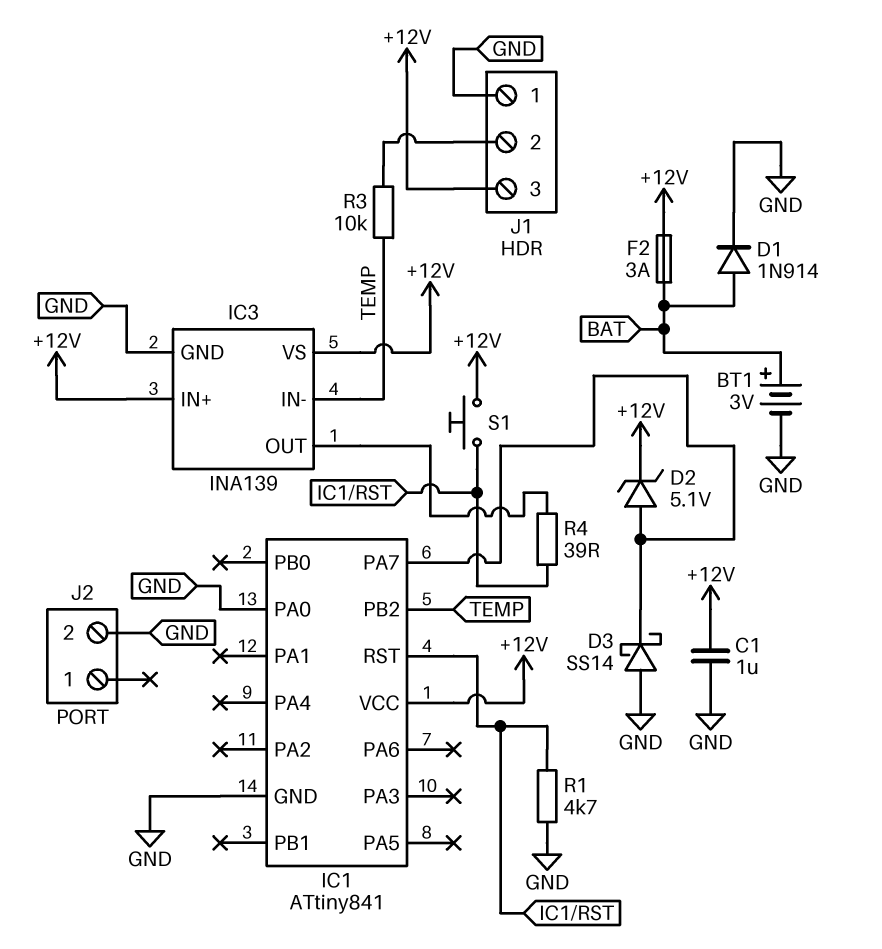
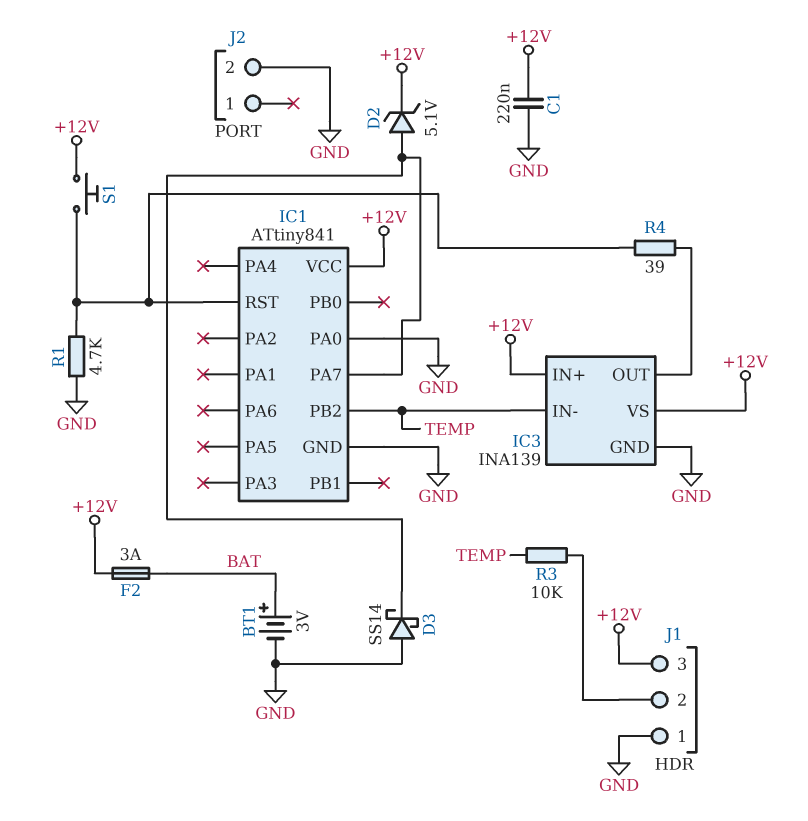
C1: 1uF (+12V, GND) -> 220nF (+12V, GND)
D1: diode 1N914 (A BAT, K GND) -> none

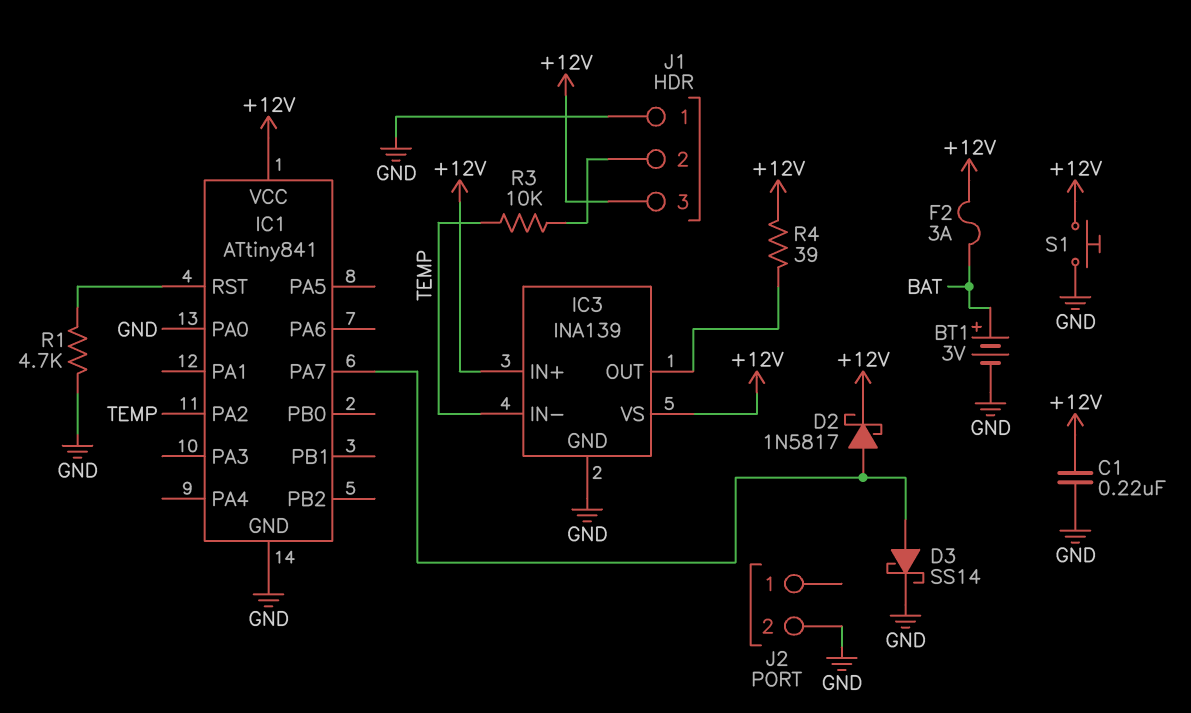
D2: zener 5.1V (A IC1/PA7, K +12V) -> schottky 1N5817 (A IC1/PA7, K +12V)
D3: schottky SS14 (A GND, K IC1/PA7) -> schottky SS14 (A IC1/PA7, K GND)
IC1 pin PA2: none -> TEMP
IC1 pin PB2: TEMP -> none
R4: 39 (IC1/RST, IC3/OUT) -> 39 (+12V, IC3/OUT)
S1: button (+12V, IC1/RST) -> button (+12V, GND)

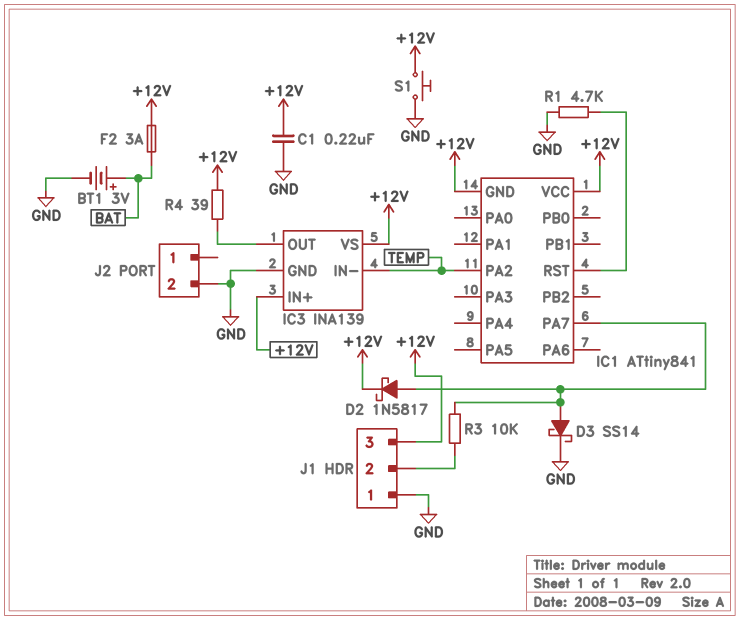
IC1 pin GND: GND -> +12V
IC1 pin PA0: GND -> none
R3: 10k (J1/2, TEMP) -> 10k (IC1/PA7, J1/2)

